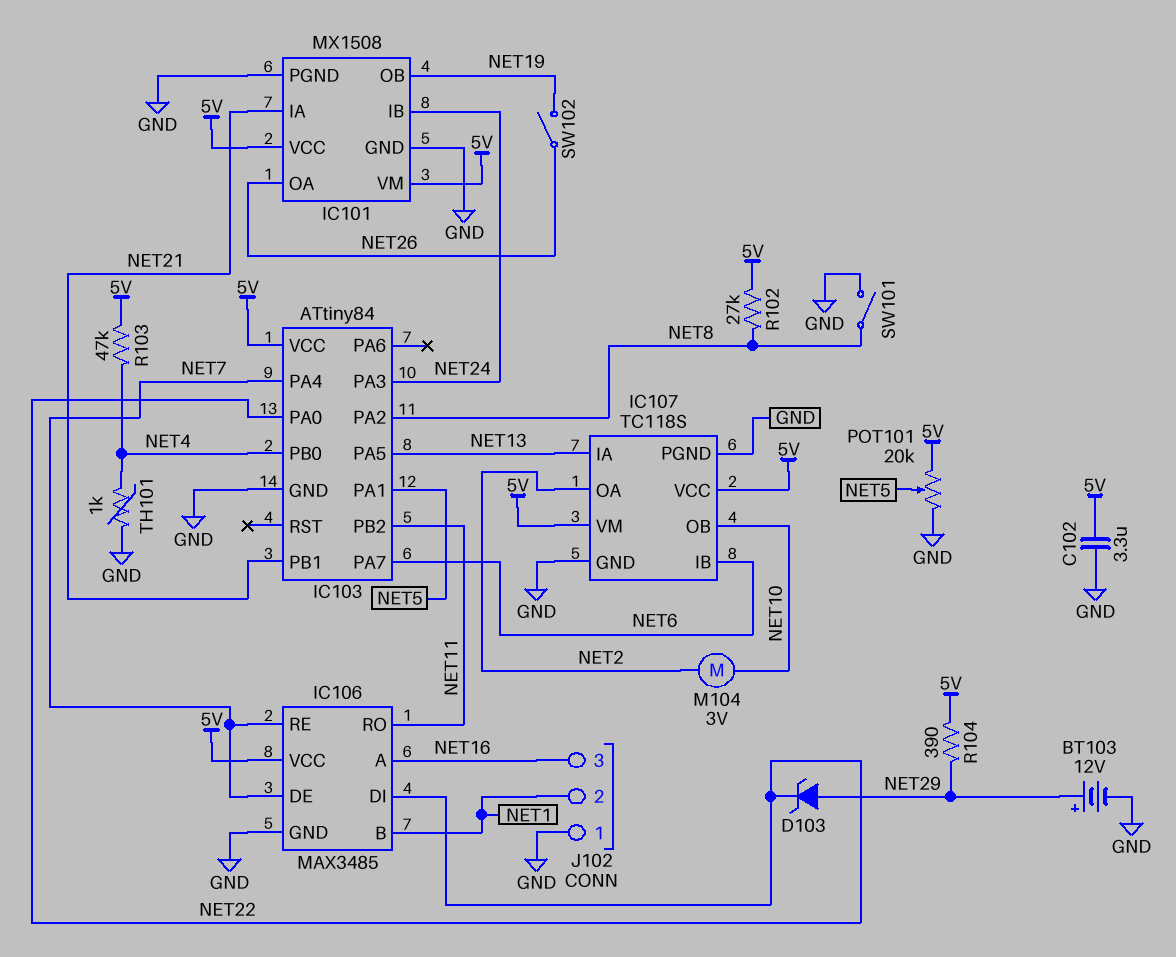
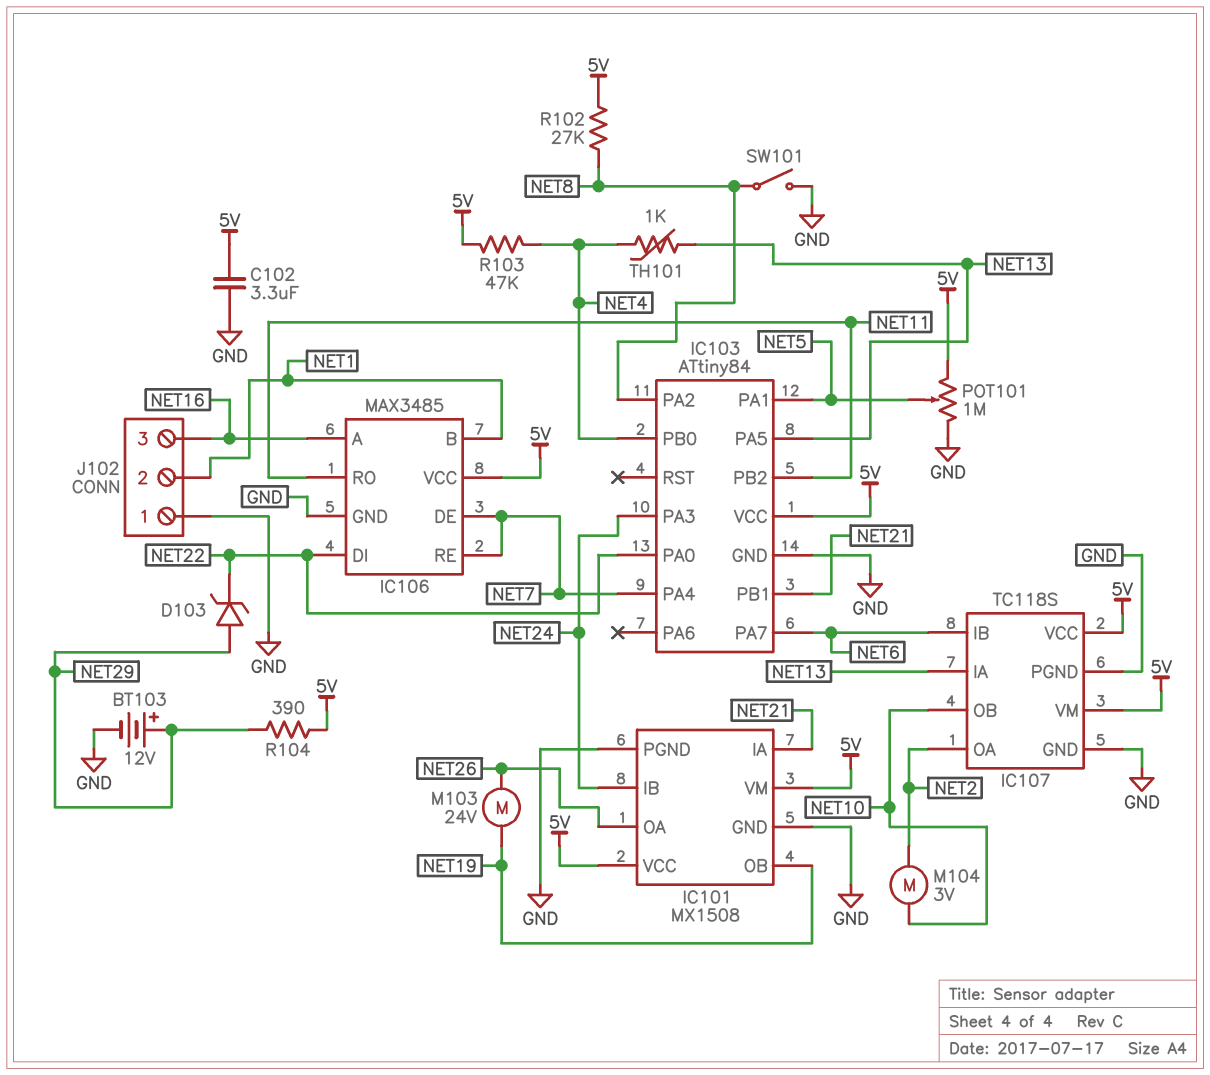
M103: none -> motor 24V (NET19, NET26)
POT101: 20k (5V, GND, wiper NET5) -> 1M (5V, GND, wiper NET5)
SW102: switch (NET19, NET26) -> none
TH101: 1k (GND, NET4) -> 1k (NET4, NET13)

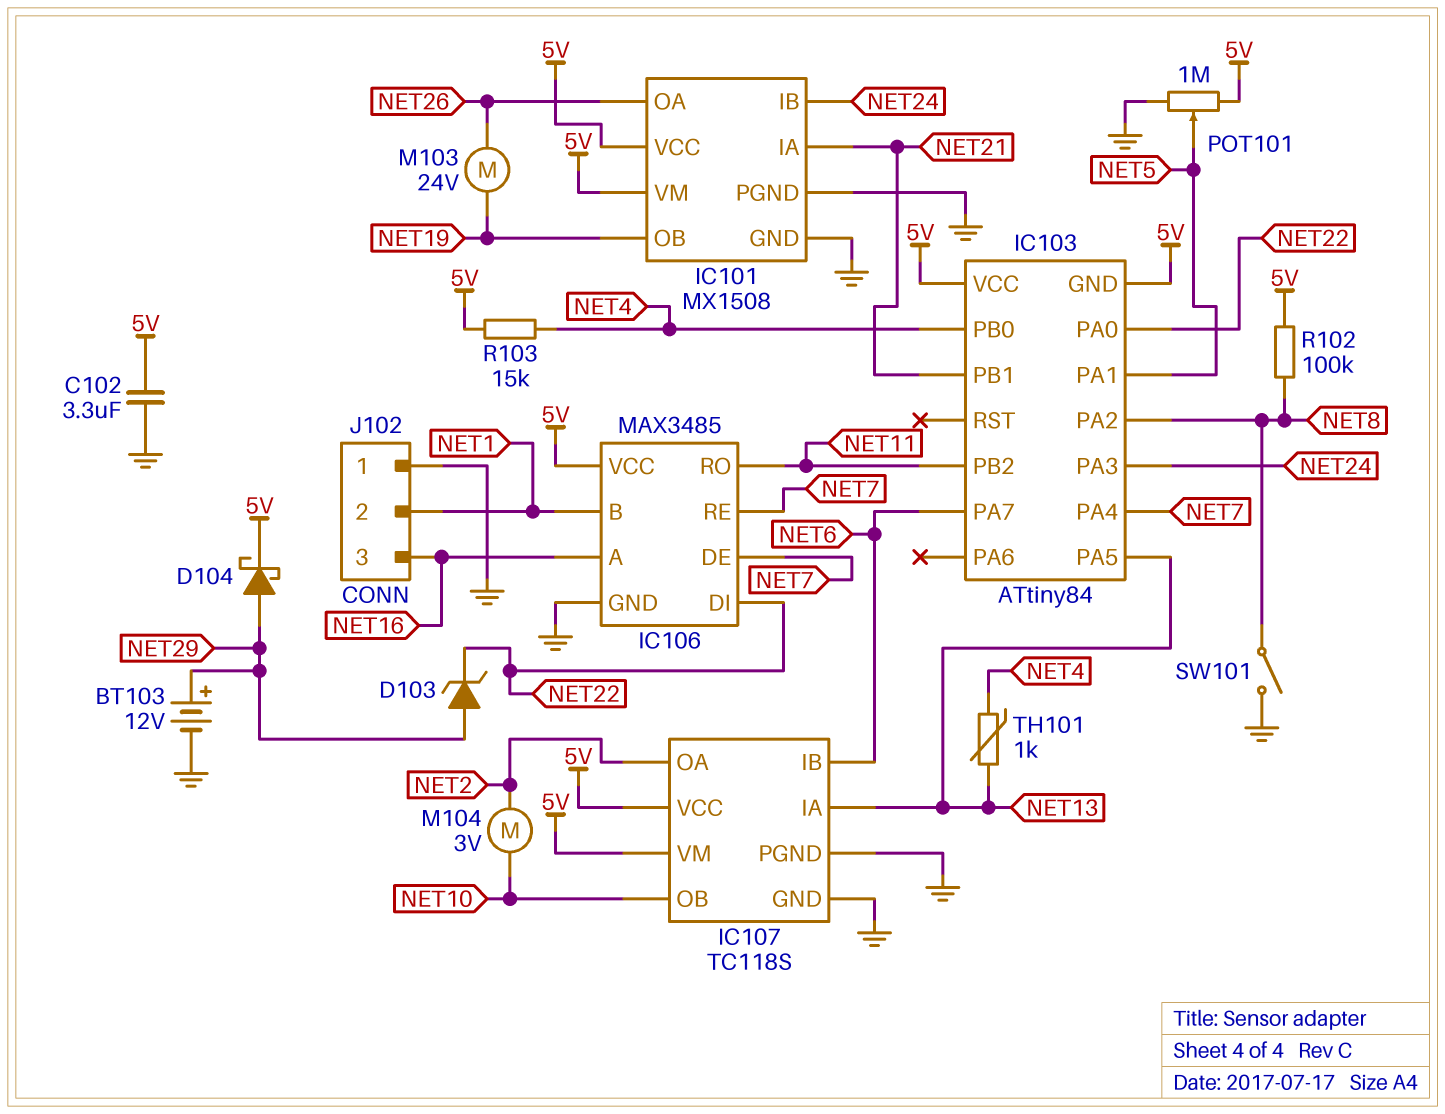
D104: none -> schottky (A NET29, K 5V)
IC103 pin GND: GND -> 5V
R102: 27k (5V, NET8) -> 100k (5V, NET8)
R103: 47k (5V, NET4) -> 15k (5V, NET4)
R104: 390 (5V, NET29) -> none

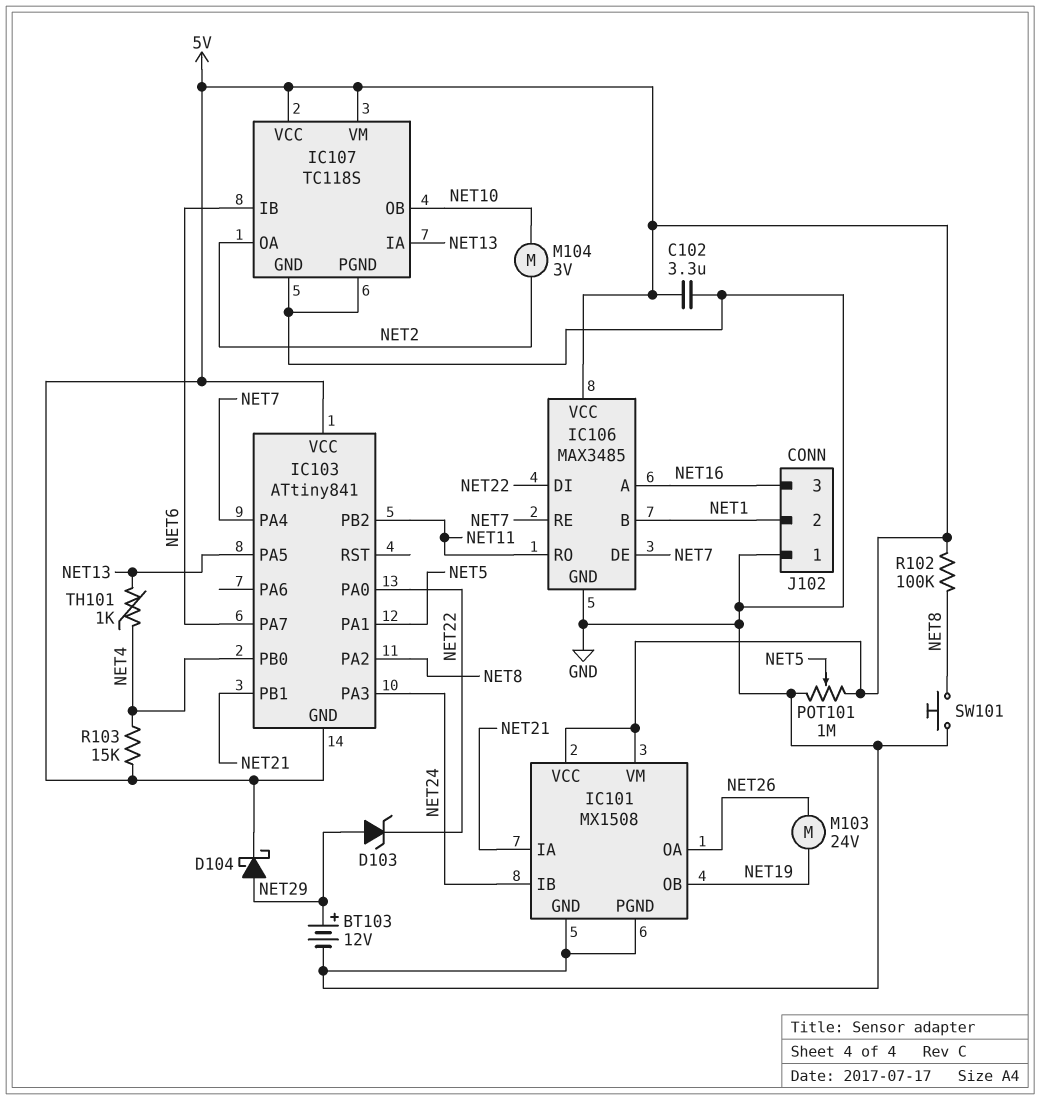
IC103: ATtiny84 -> ATtiny841
SW101: switch (GND, NET8) -> button (GND, NET8)

